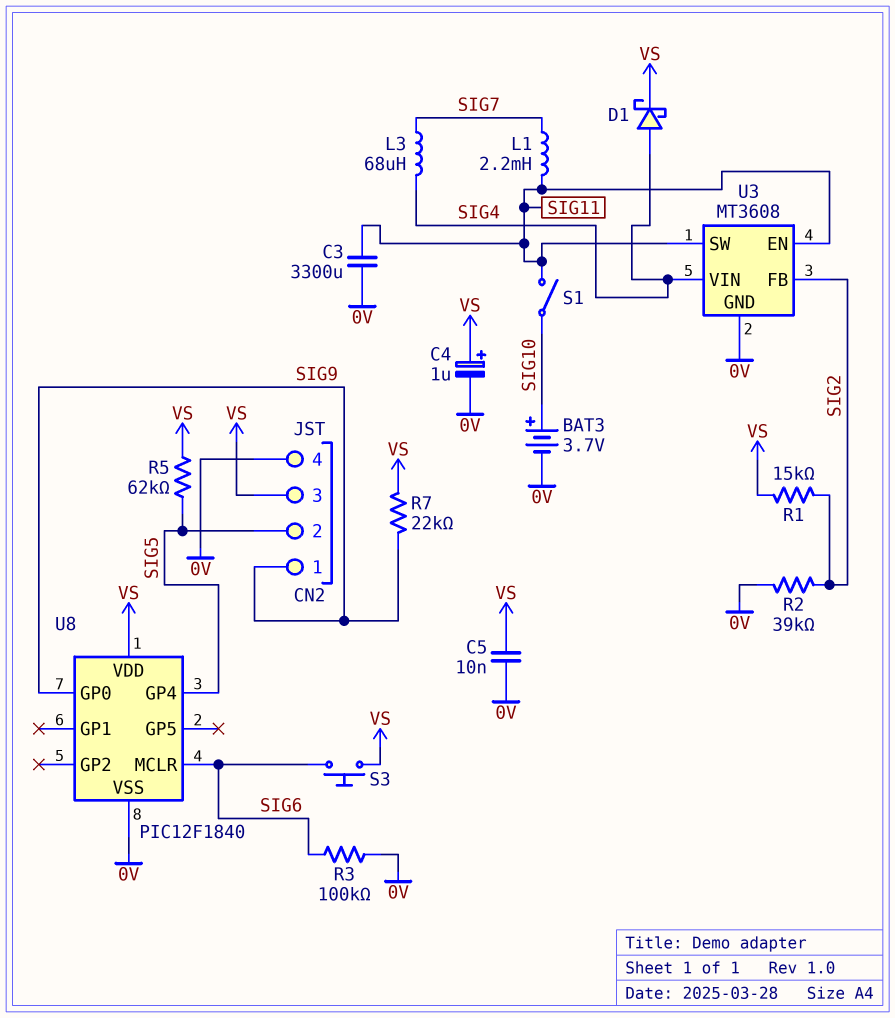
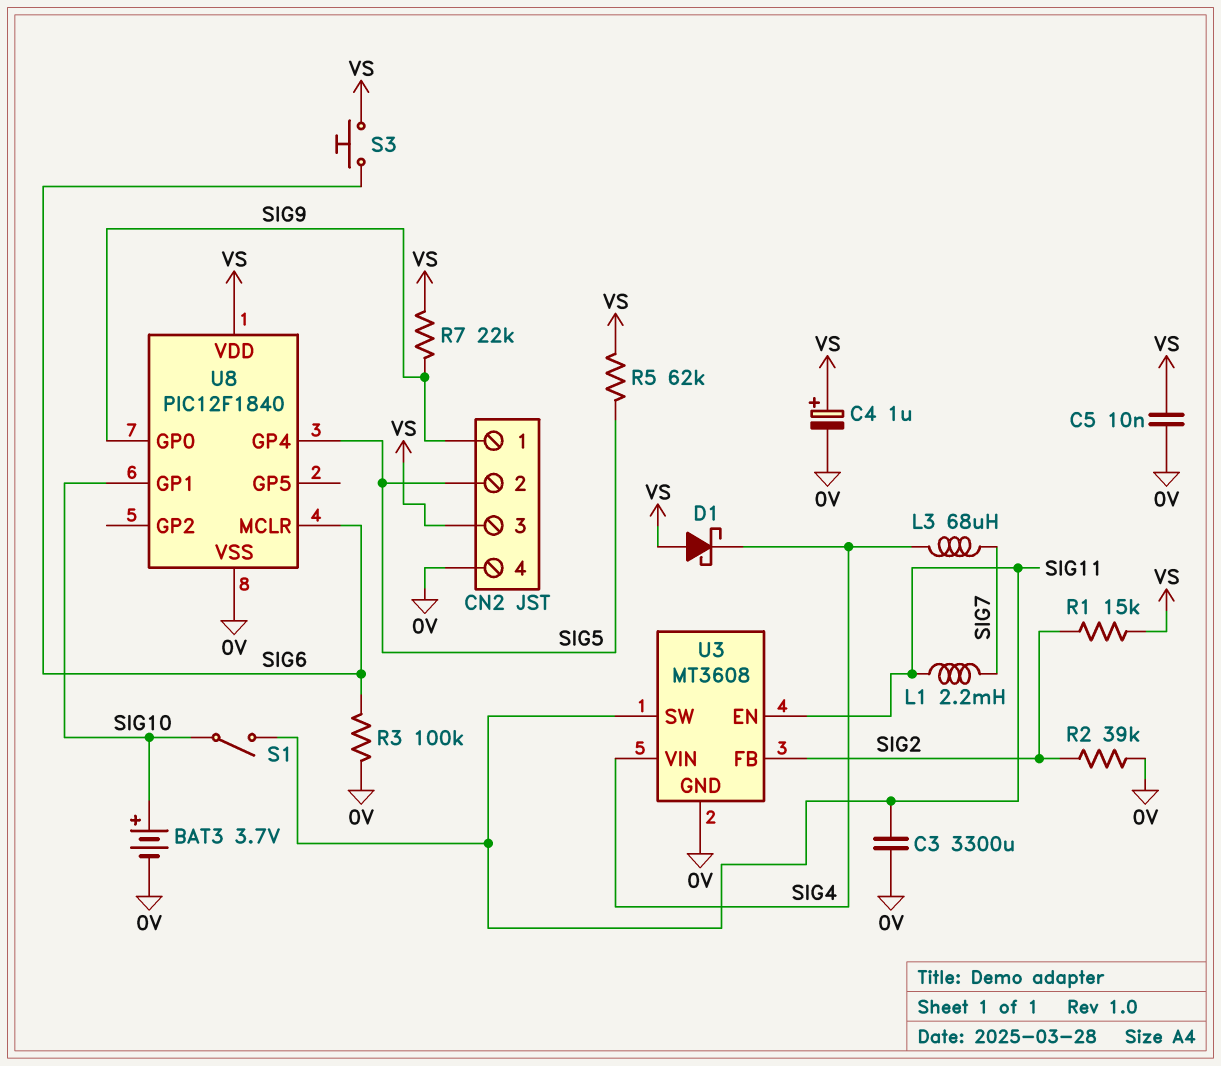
D1: schottky (A SIG4, K VS) -> schottky (A VS, K SIG4)
U8 pin GP1: none -> SIG10

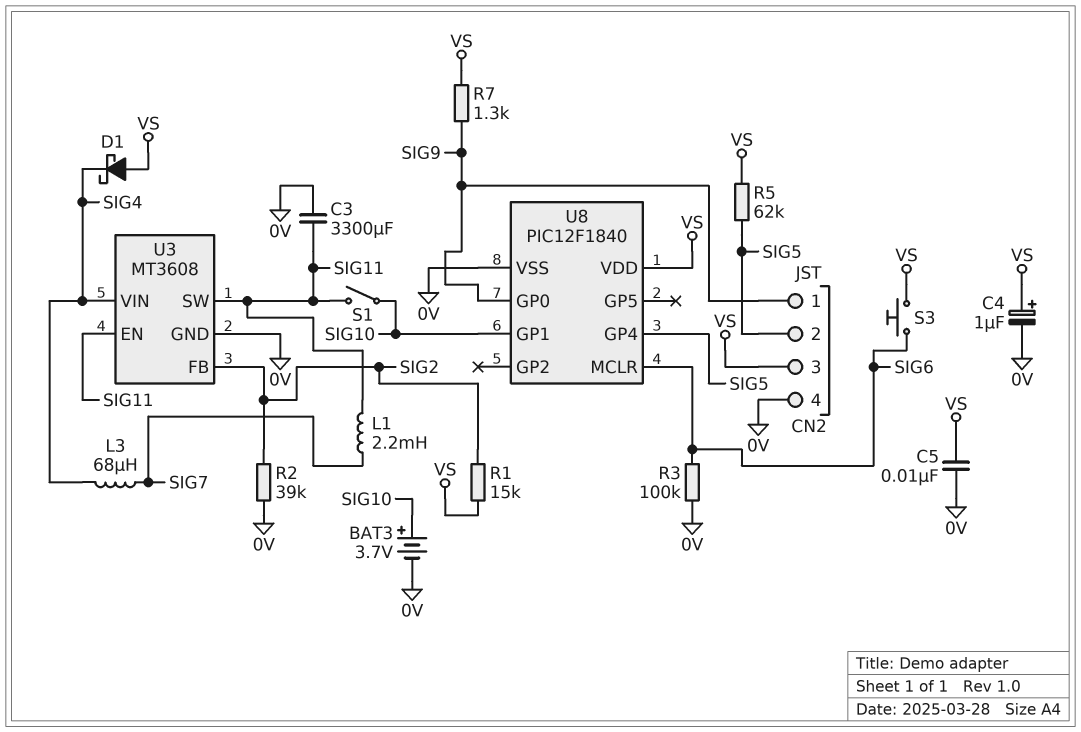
R7: 22k (SIG9, VS) -> 1.3k (SIG9, VS)

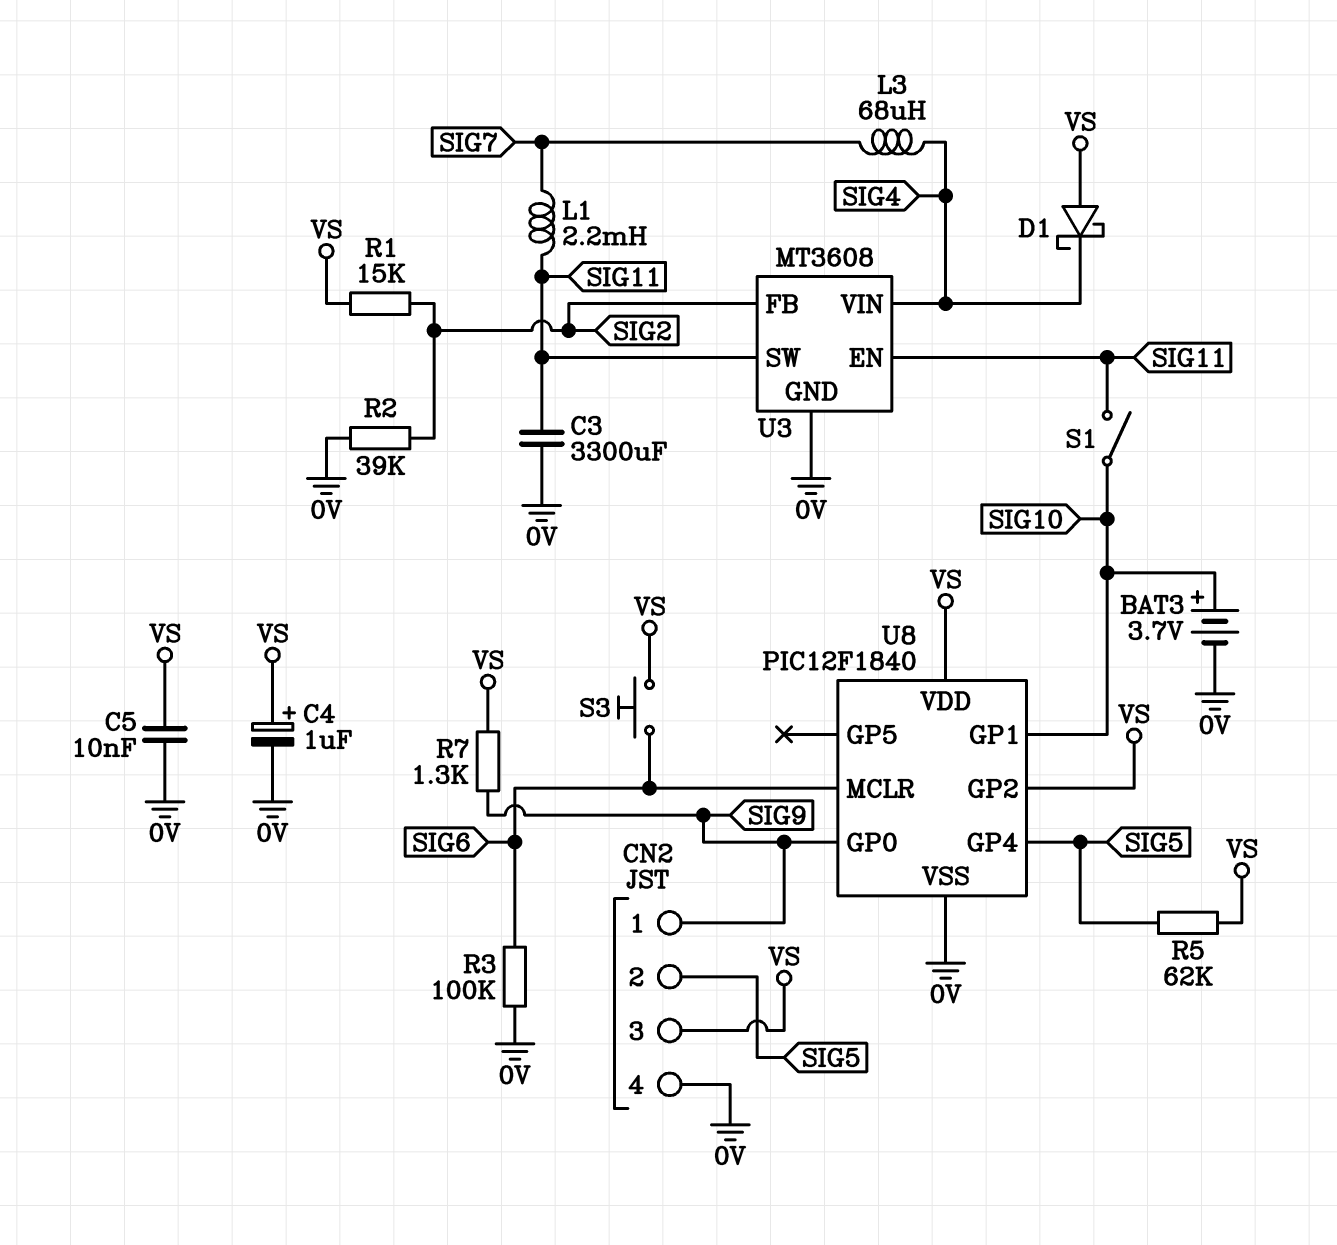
U8 pin GP2: none -> VS

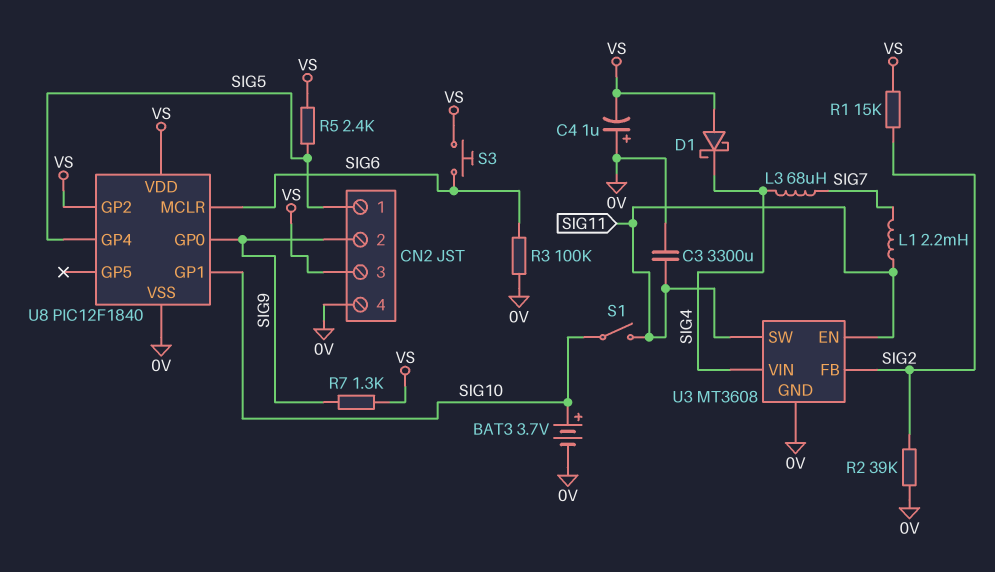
C4: 1uF (plus VS, minus 0V) -> 1uF (plus 0V, minus VS)
C5: 10nF (0V, VS) -> none
CN2 pin 1: SIG9 -> SIG5
CN2 pin 2: SIG5 -> SIG9
R5: 62k (SIG5, VS) -> 2.4k (SIG5, VS)

